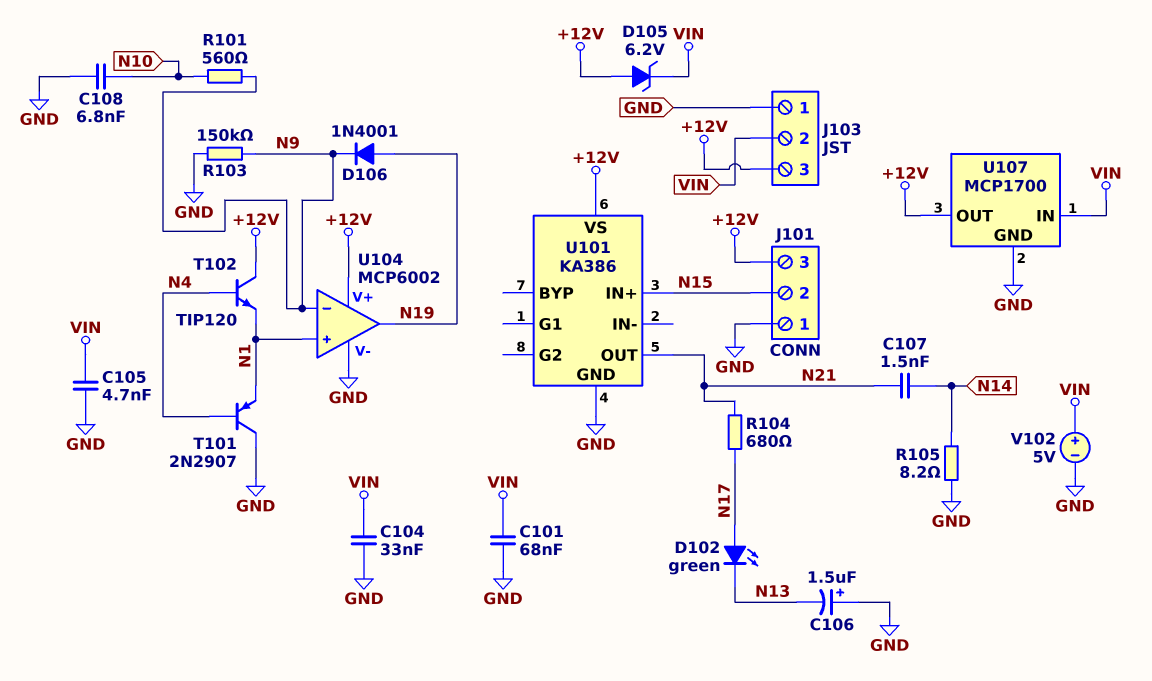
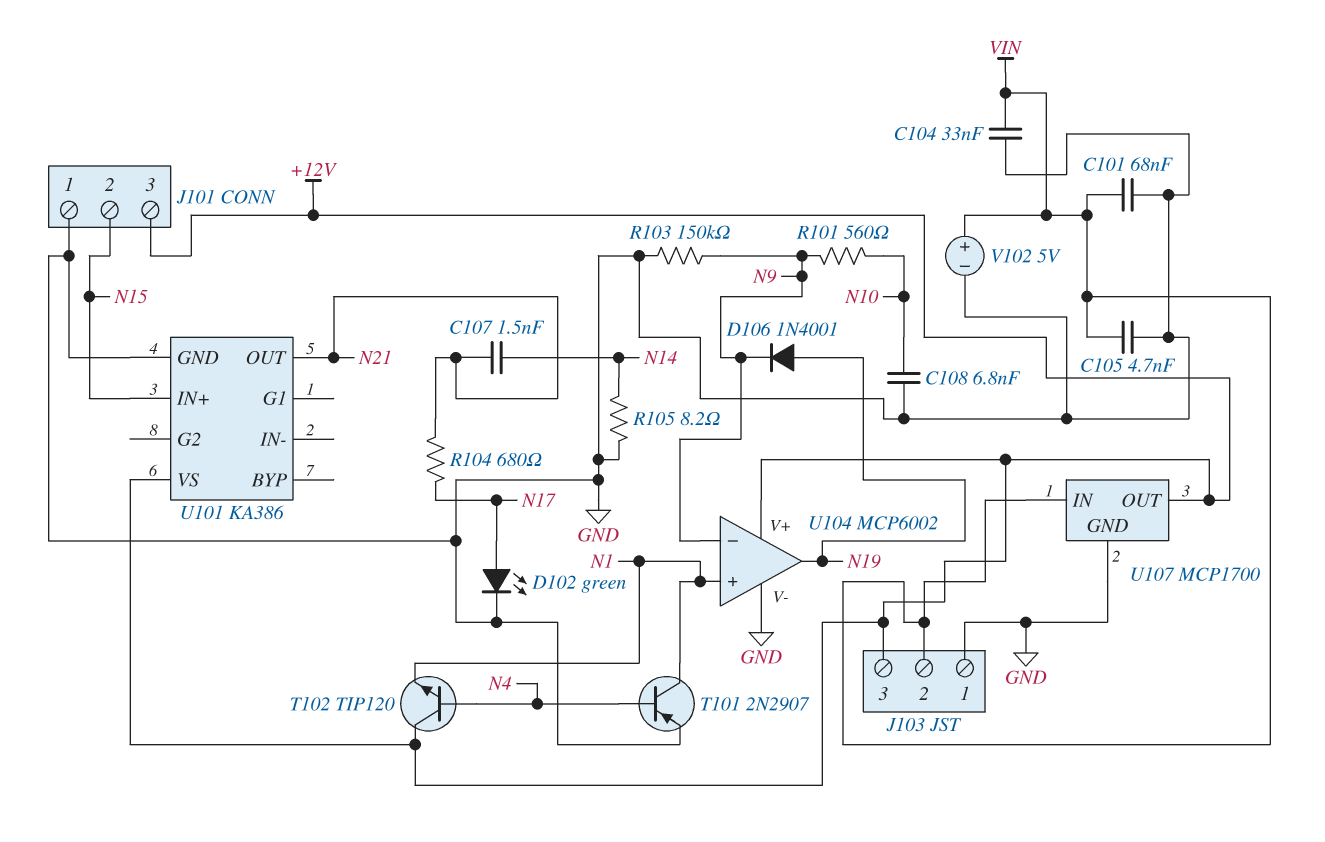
C106: 1.5uF (plus GND, minus N13) -> none
D102: LED green (A N17, K N13) -> LED green (A N17, K GND)
D105: zener 6.2V (A +12V, K VIN) -> none
T101: PNP 2N2907 (B N4, C GND, E N1) -> PNP 2N2907 (B N4, C N1, E GND)

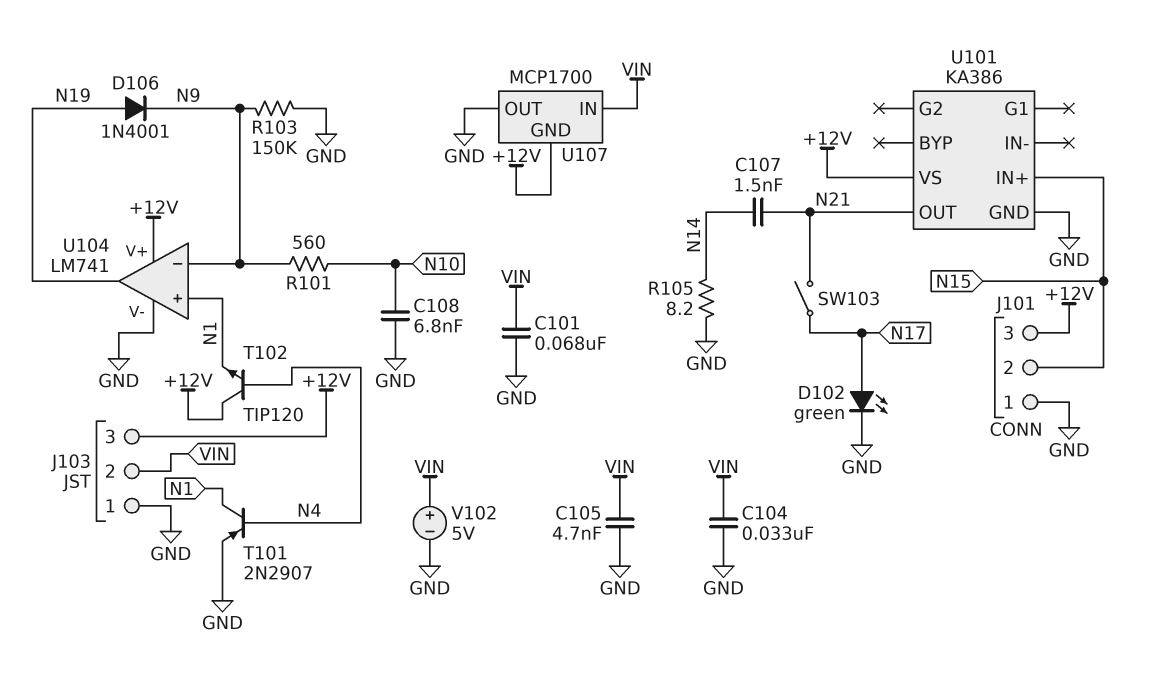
R104: 680 (N17, N21) -> none
SW103: none -> switch (N17, N21)
U104: MCP6002 -> LM741
U107 pin GND: GND -> +12V
U107 pin OUT: +12V -> GND

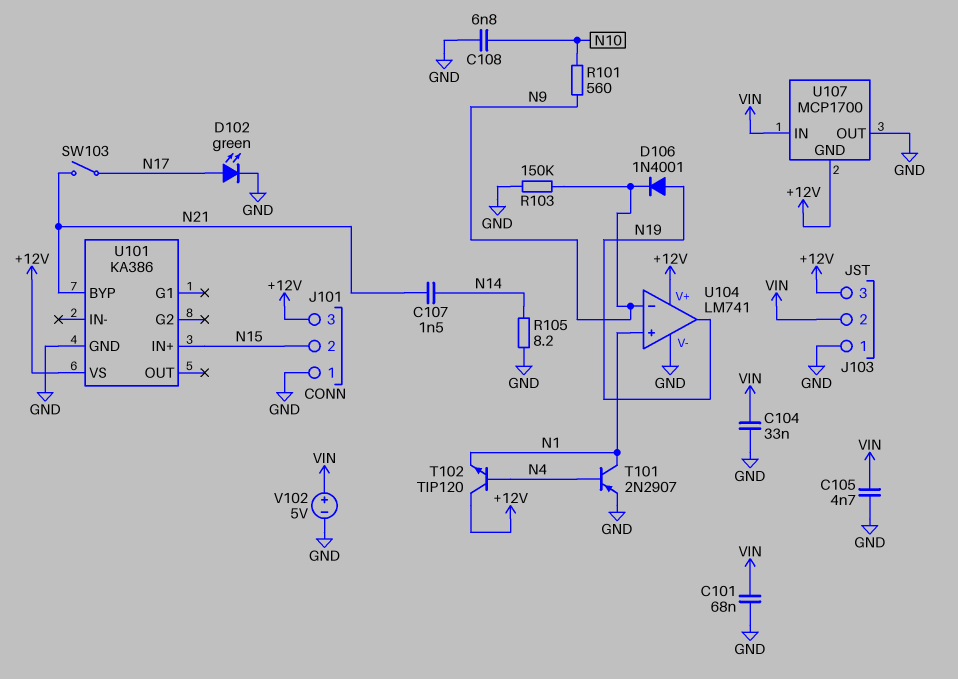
U101 pin BYP: none -> N21
U101 pin OUT: N21 -> none

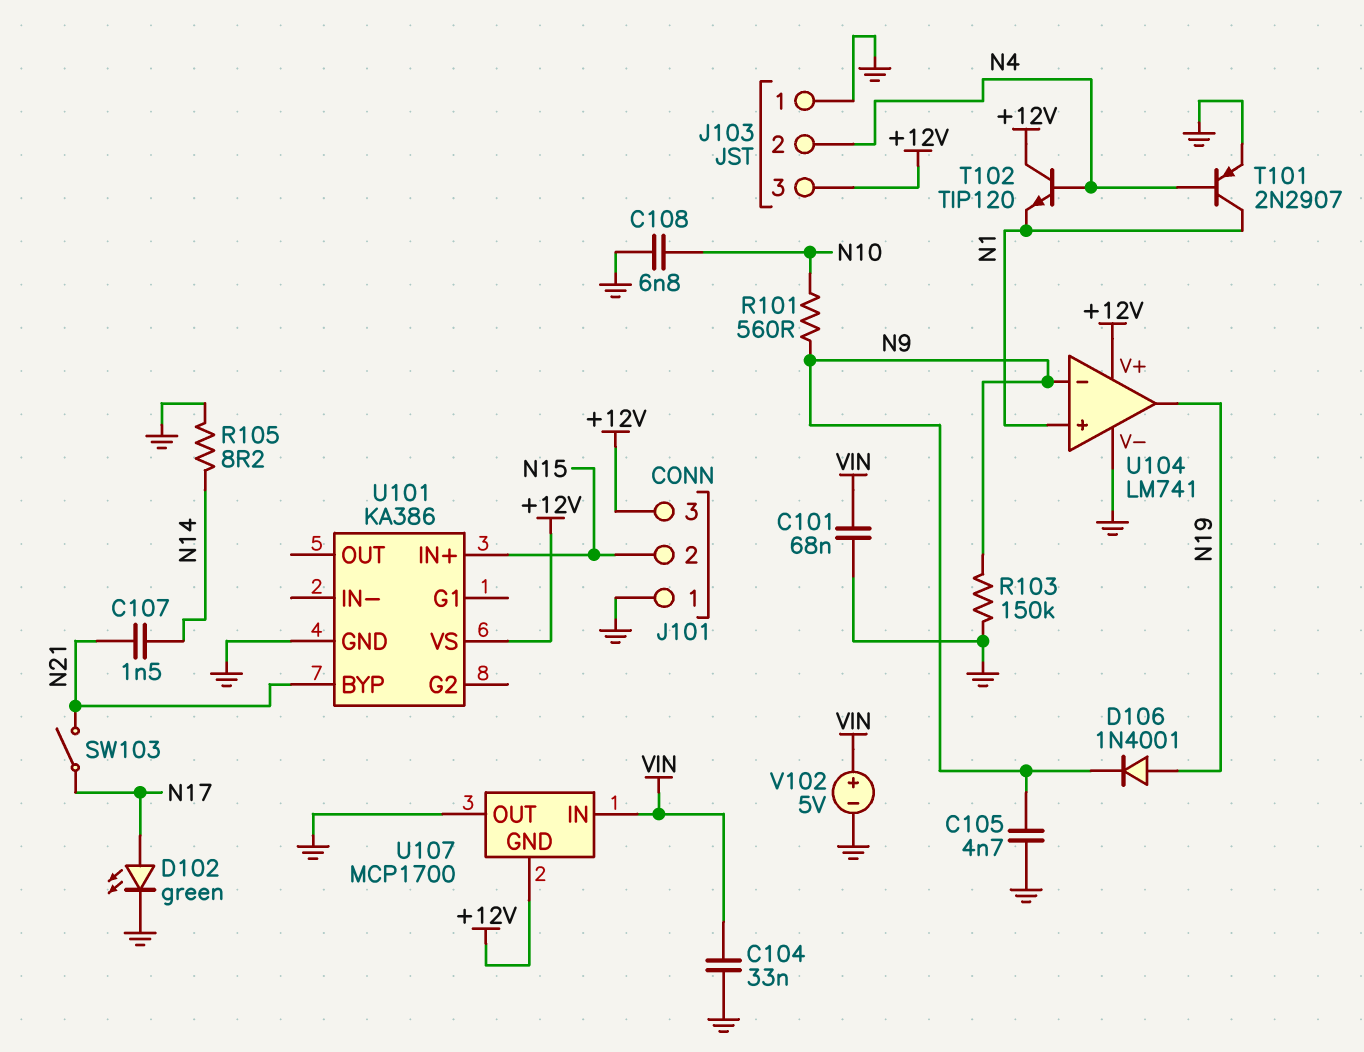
C105: 4.7nF (GND, VIN) -> 4.7nF (GND, N9)
J103 pin 2: VIN -> N4

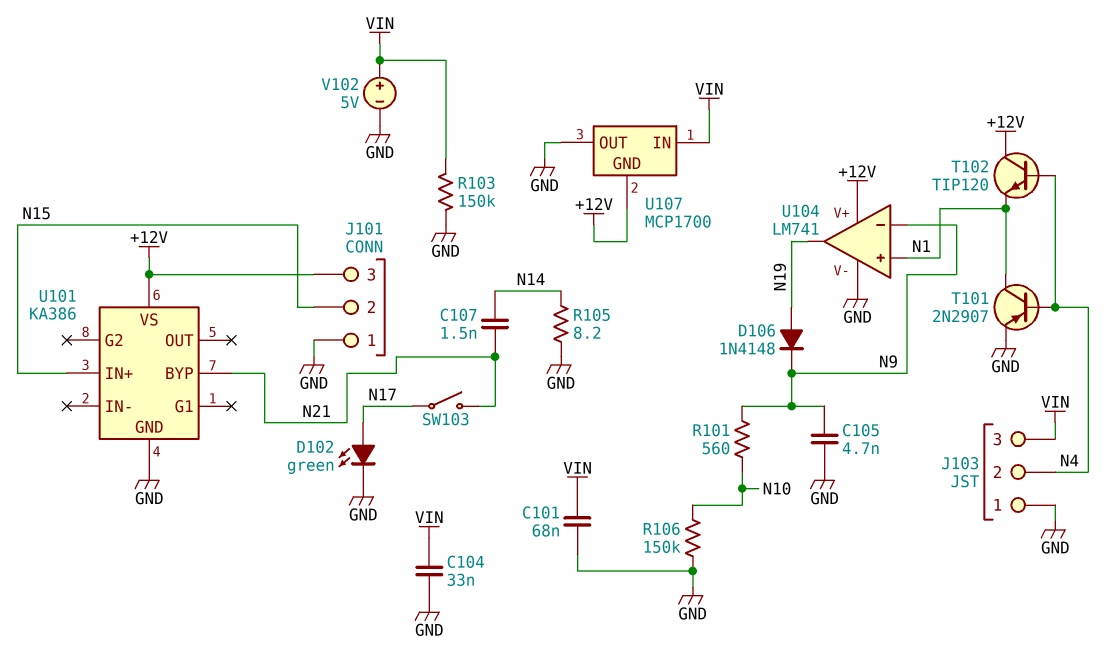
C108: 6.8nF (GND, N10) -> none
D106: diode 1N4001 (A N19, K N9) -> diode 1N4148 (A N19, K N9)
J103 pin 3: +12V -> VIN
R103: 150k (GND, N9) -> 150k (GND, VIN)
R106: none -> 150k (GND, N10)

